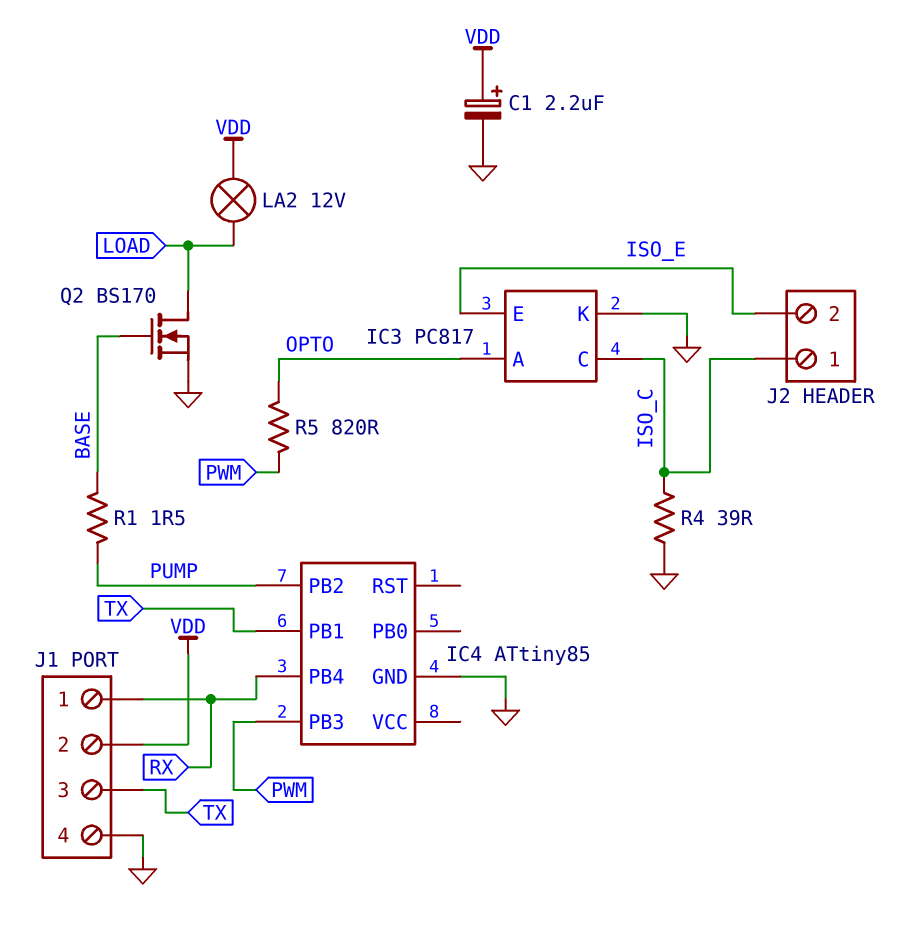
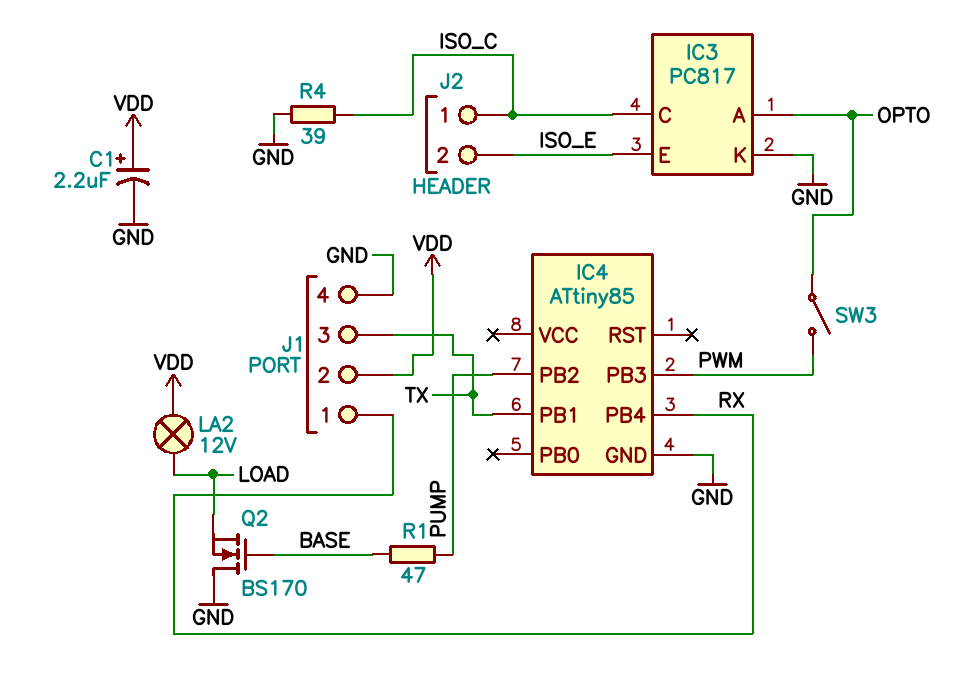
Q2: NMOS BS170 (G BASE, D LOAD, S GND) -> NMOS BS170 (G BASE, D GND, S LOAD)
R1: 1.5 (BASE, PUMP) -> 47 (BASE, PUMP)
R5: 820 (OPTO, PWM) -> none
SW3: none -> switch (OPTO, PWM)

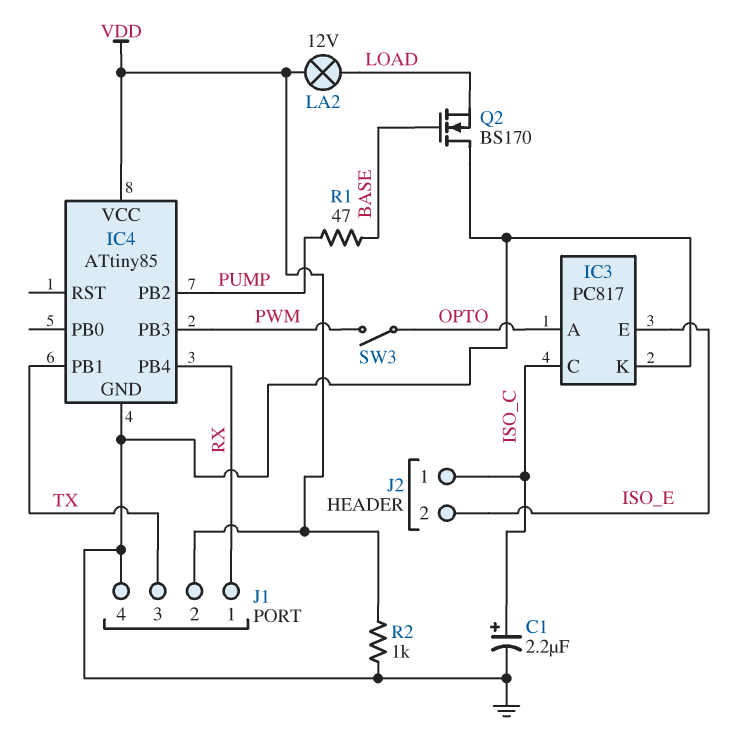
C1: 2.2uF (plus VDD, minus GND) -> 2.2uF (plus ISO_C, minus GND)
IC4 pin VCC: none -> VDD
R2: none -> 1k (GND, VDD)
R4: 39 (GND, ISO_C) -> none

